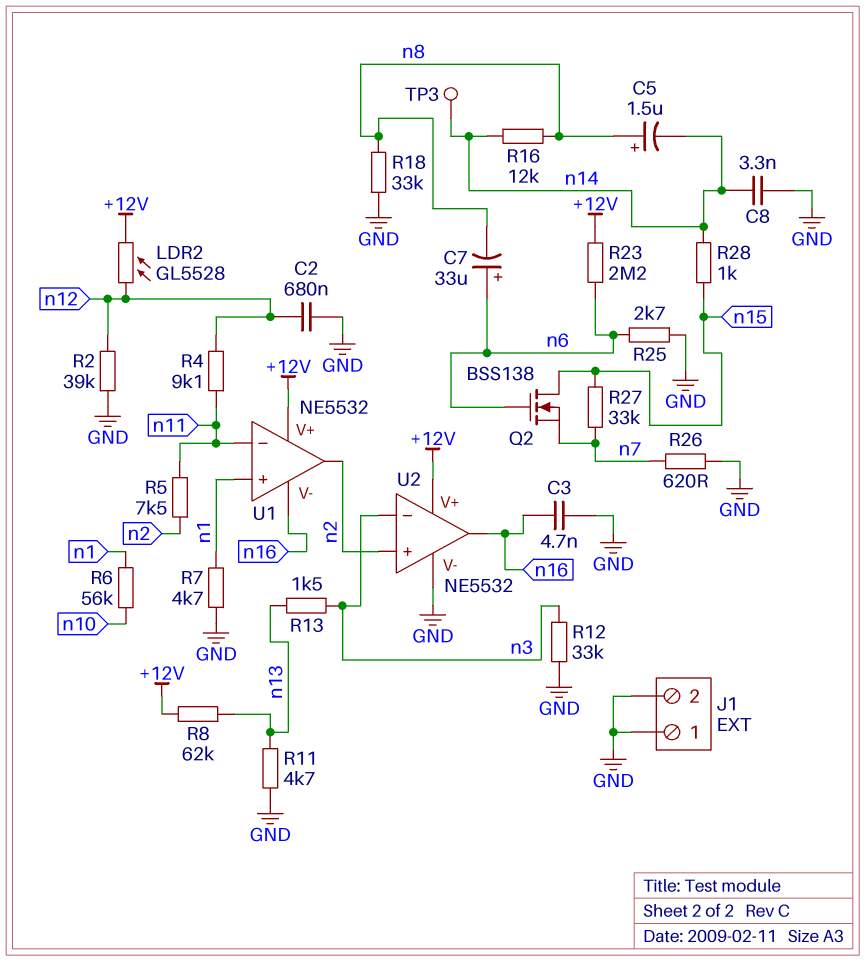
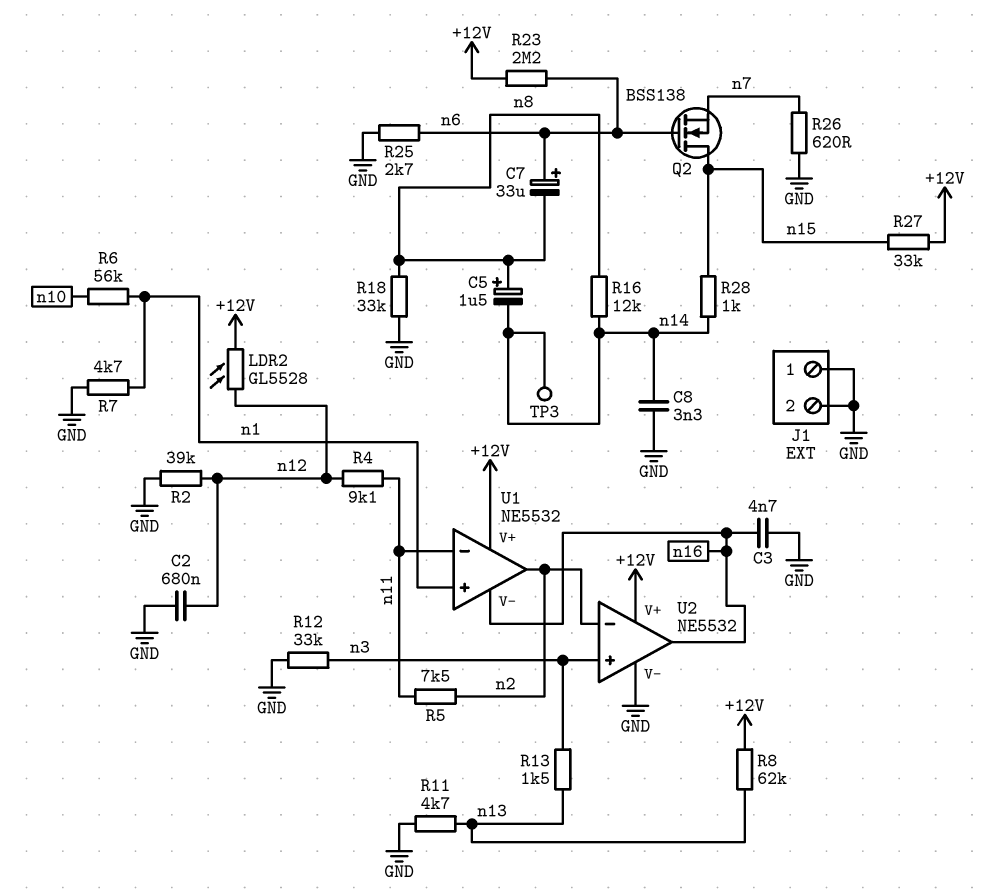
R27: 33k (n7, n15) -> 33k (+12V, n15)
U2 pin in+: n2 -> n3
U2 pin in-: n3 -> n2

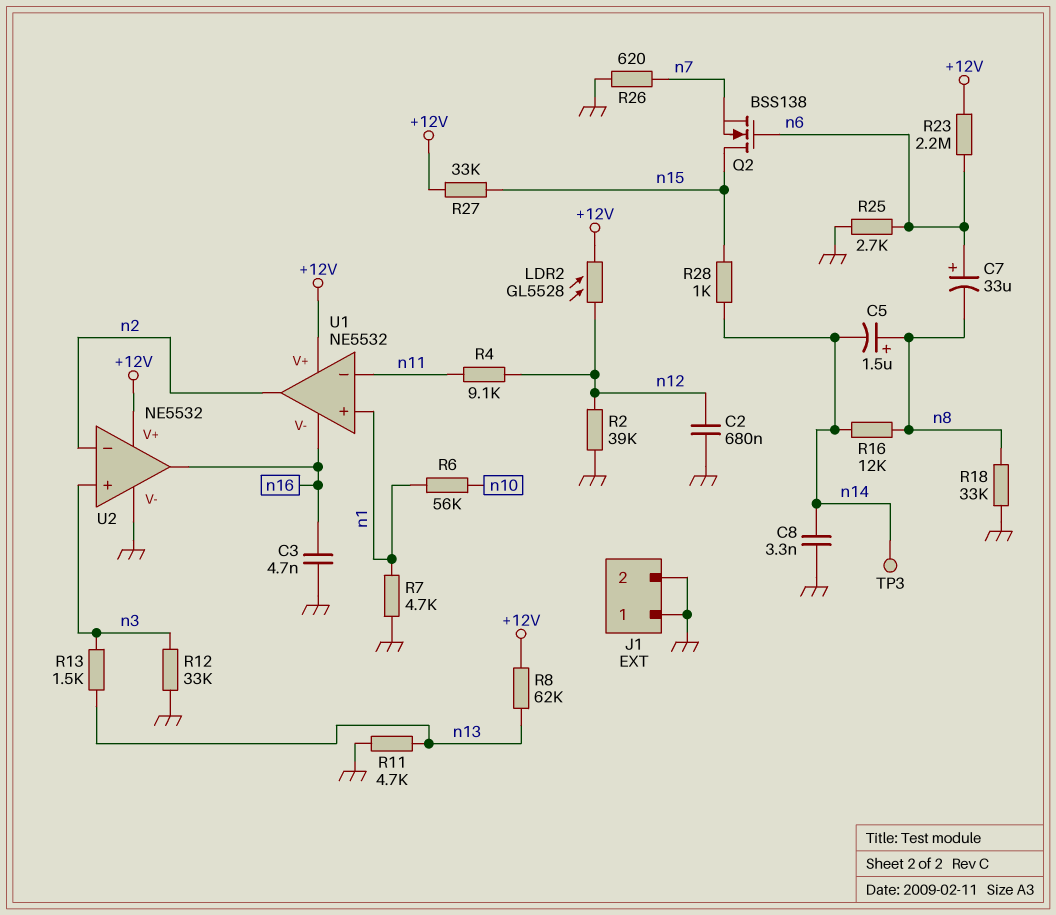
R5: 7.5k (n2, n11) -> none

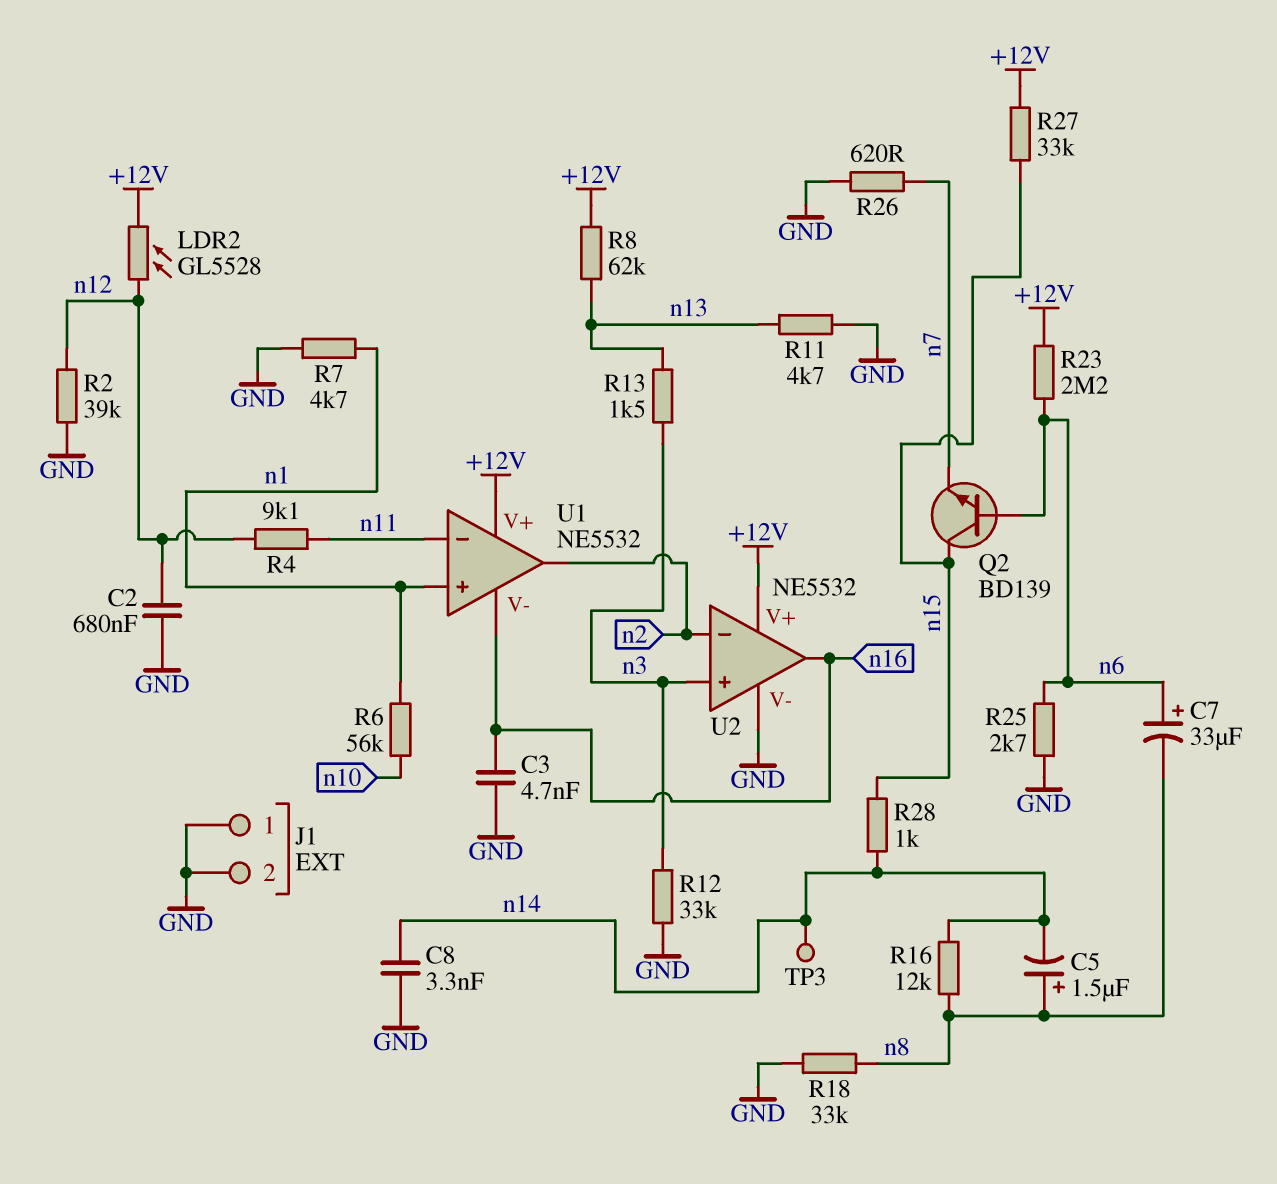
Q2: NMOS BSS138 (G n6, D n15, S n7) -> NPN BD139 (B n6, C n15, E n7)

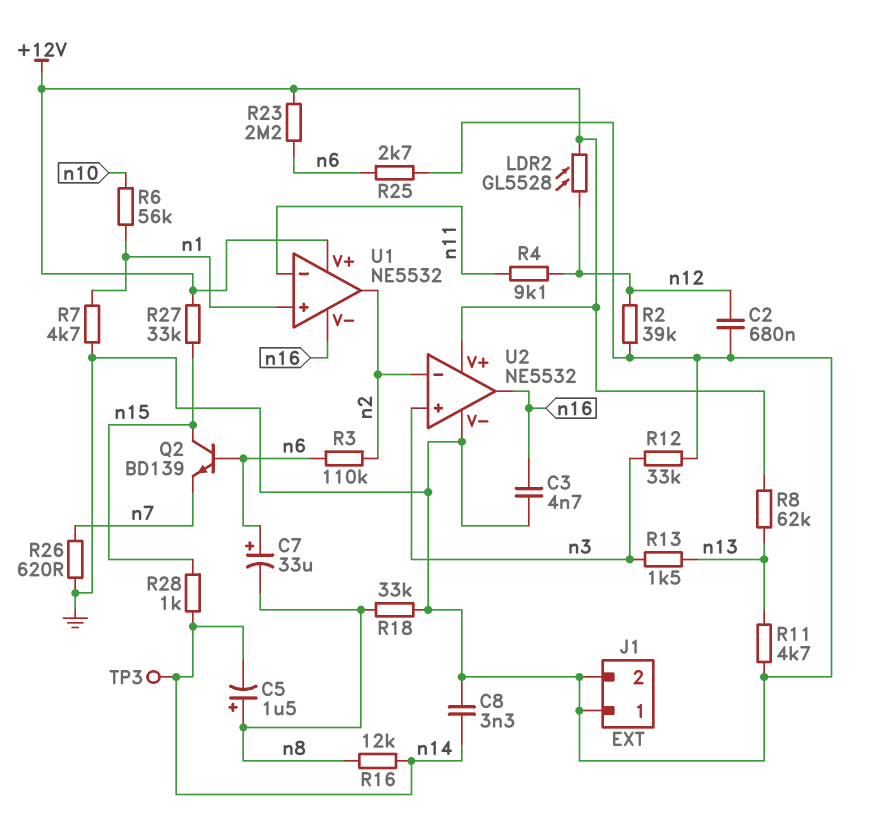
R3: none -> 110k (n2, n6)

